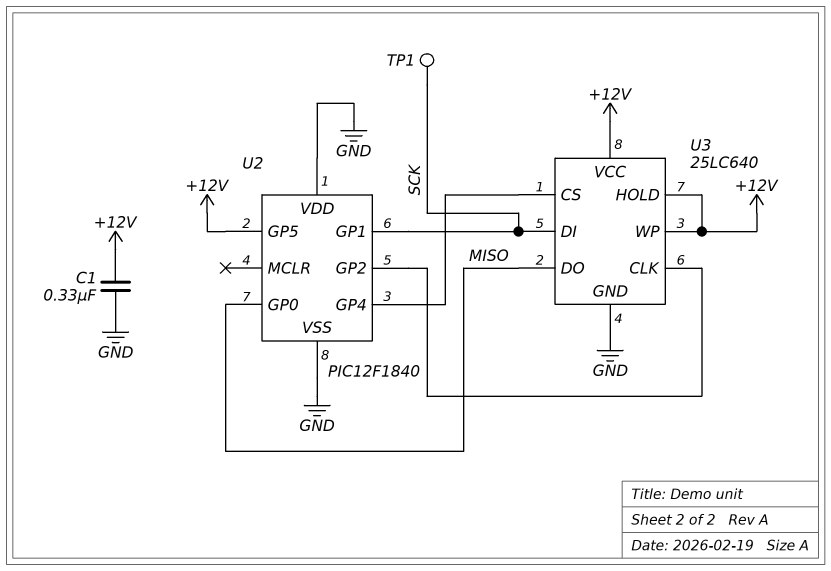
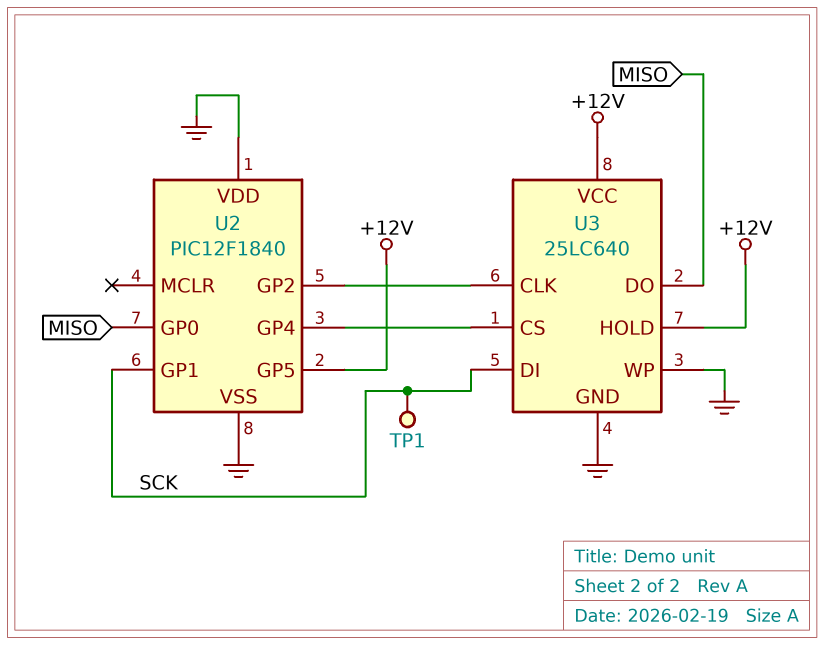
C1: 330nF (+12V, GND) -> none
U3 pin WP: +12V -> GND

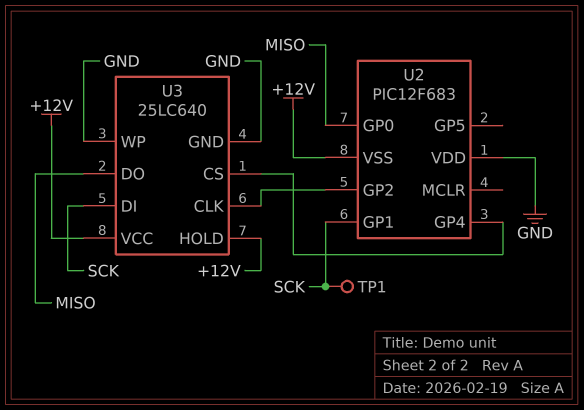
U2: PIC12F1840 -> PIC12F683
U2 pin GP5: +12V -> none
U2 pin VSS: GND -> +12V

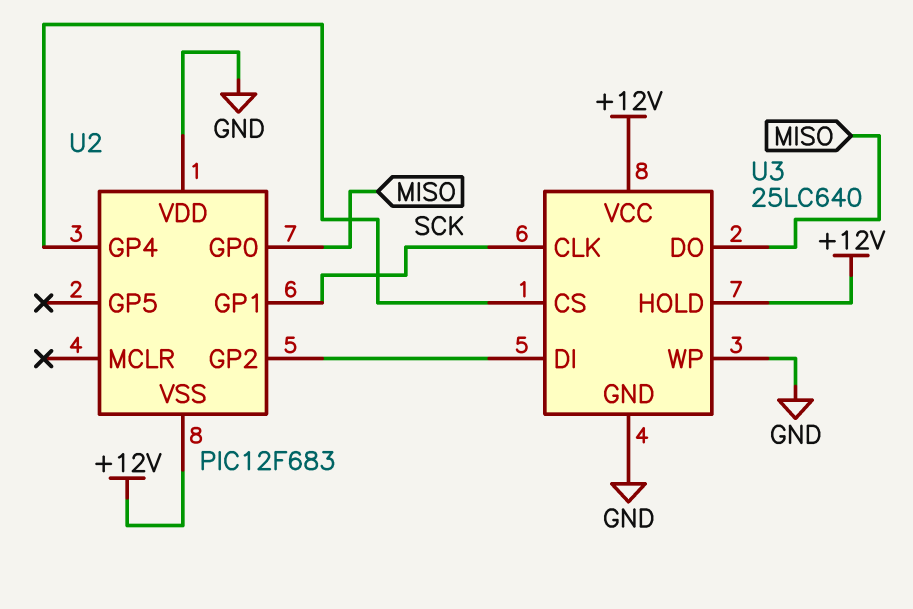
TP1: test point (SCK) -> none
U3 pin CLK: U2/GP2 -> SCK
U3 pin DI: SCK -> U2/GP2

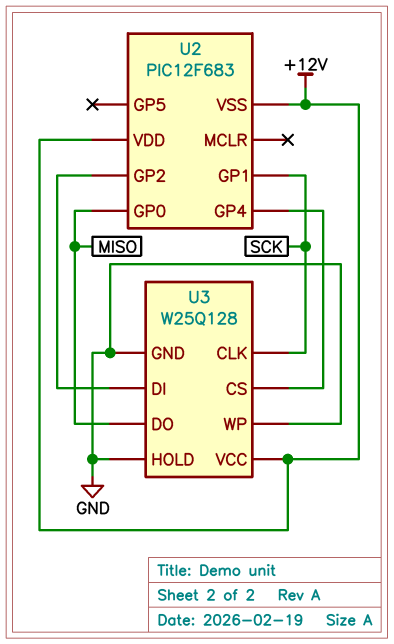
U2 pin VDD: GND -> +12V
U3: 25LC640 -> W25Q128
U3 pin HOLD: +12V -> GND

